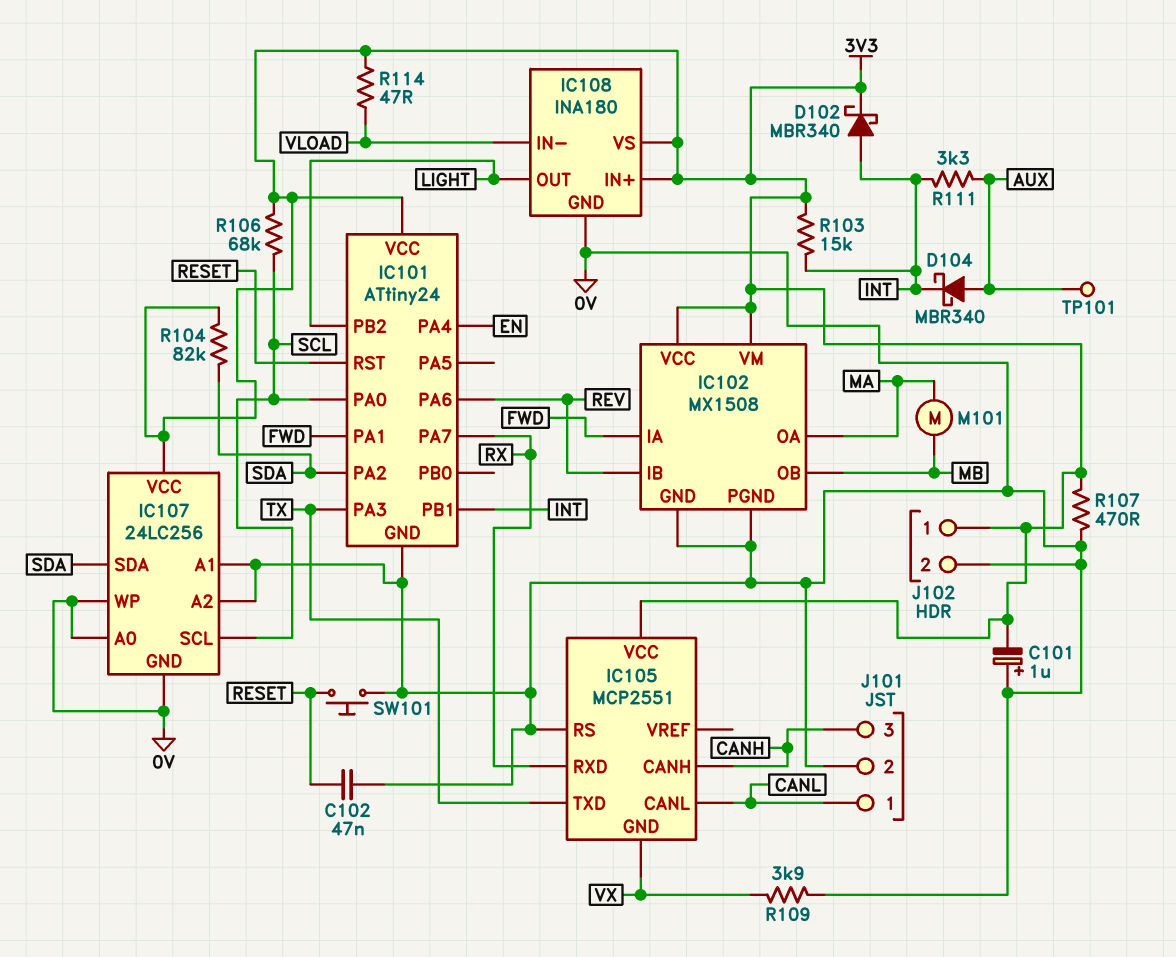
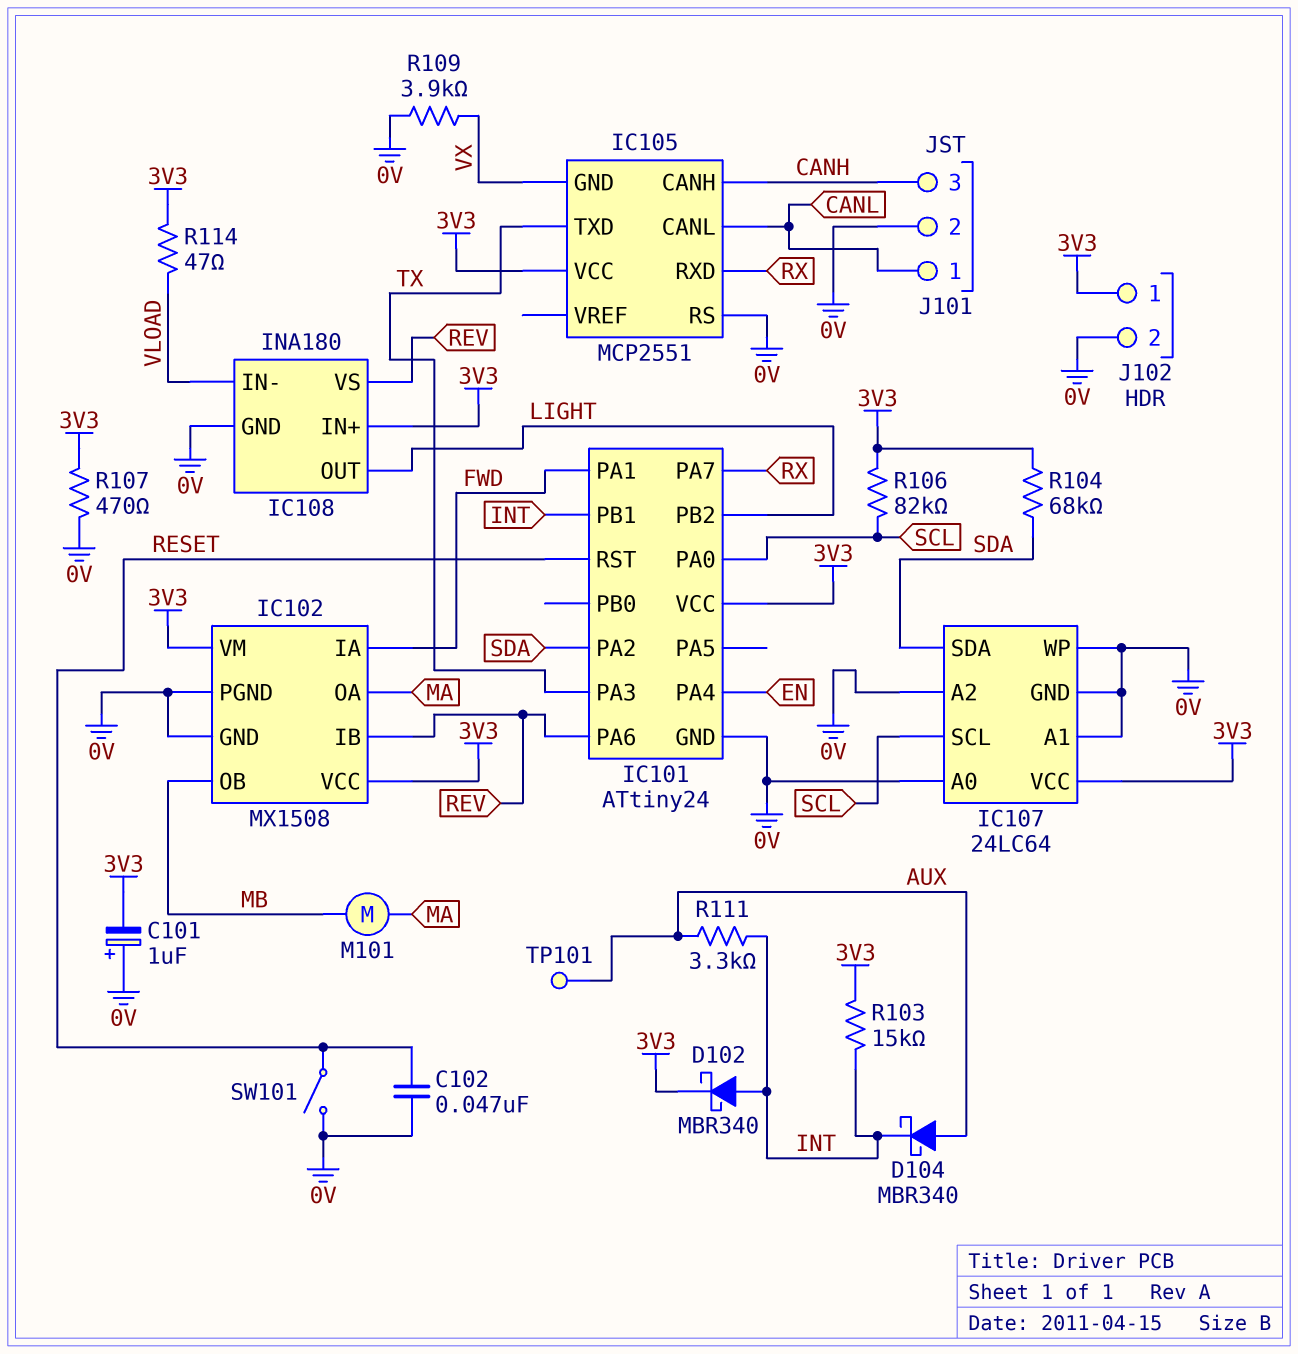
IC107: 24LC256 -> 24LC64
IC108 pin VS: 3V3 -> REV
R104: 82k (3V3, SDA) -> 68k (3V3, SDA)
R106: 68k (3V3, SCL) -> 82k (3V3, SCL)
SW101: button (0V, RESET) -> switch (0V, RESET)

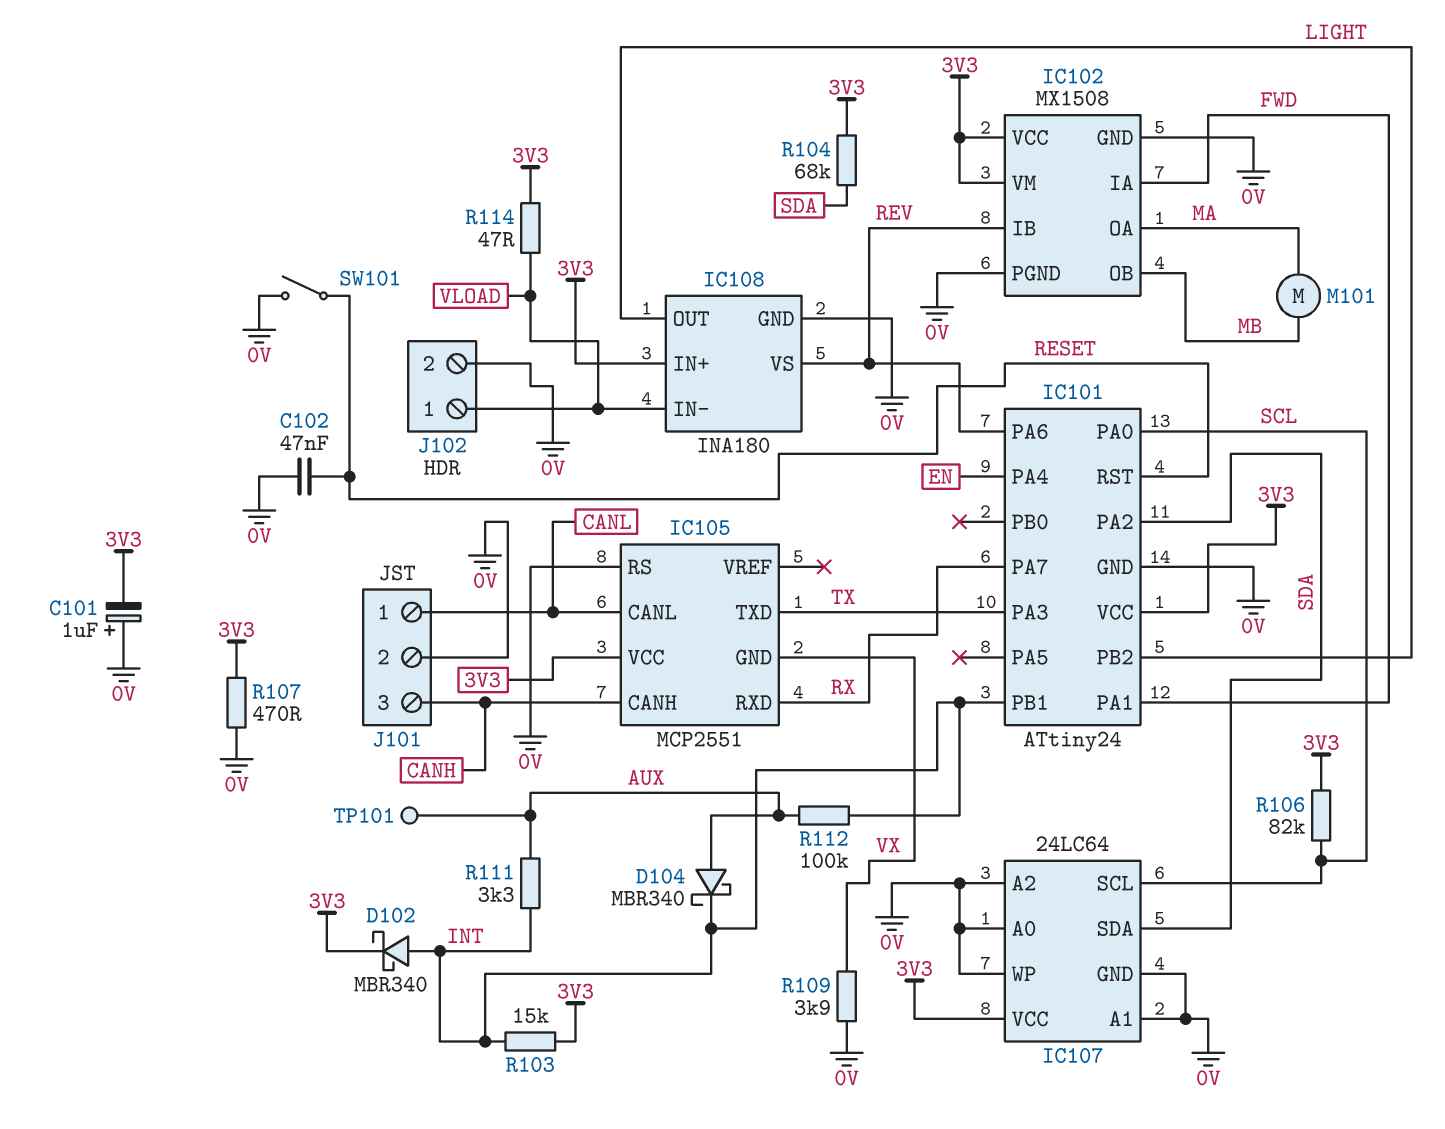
J102 pin 1: 3V3 -> VLOAD
R112: none -> 100k (AUX, INT)

